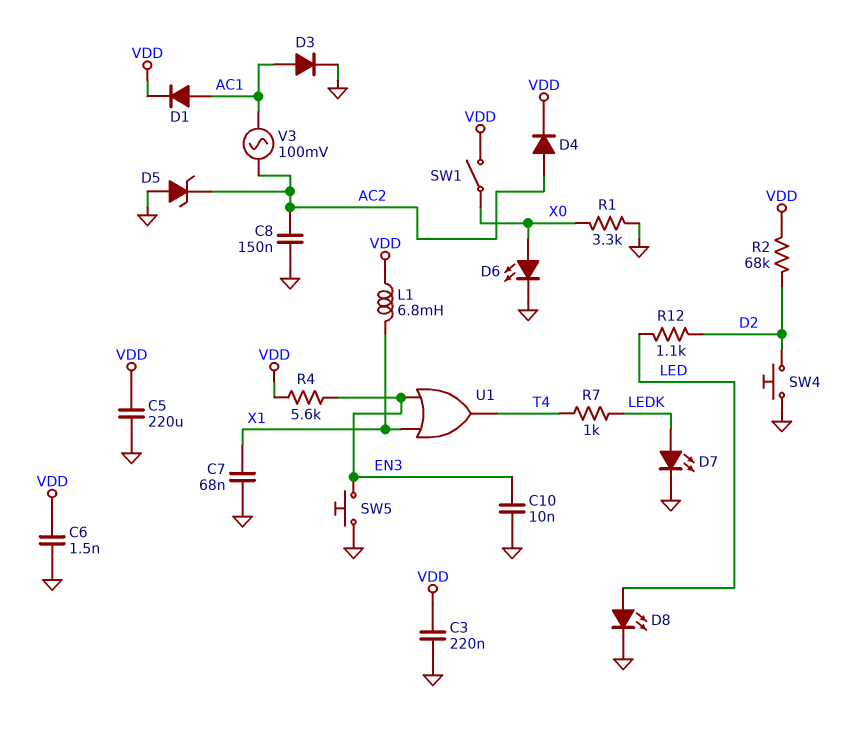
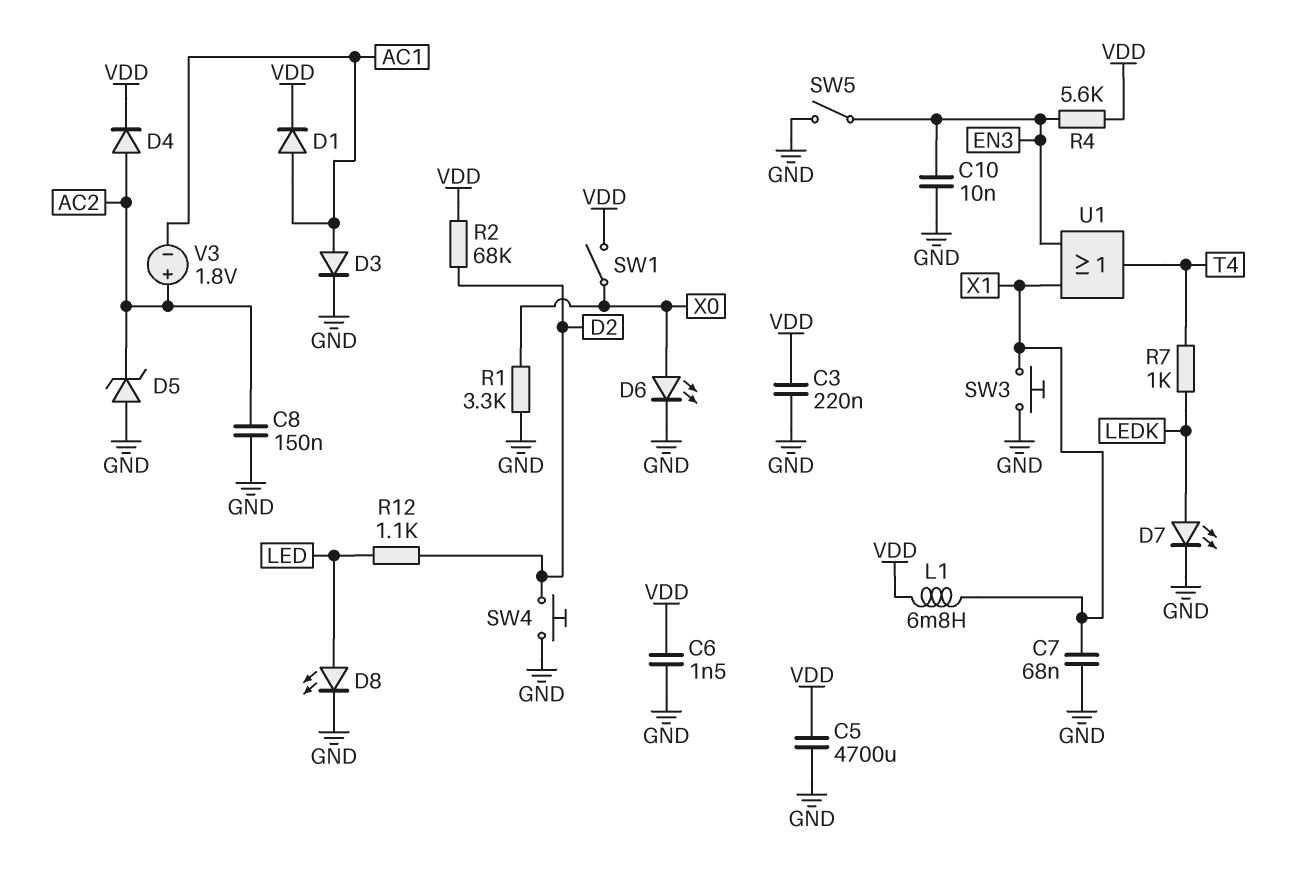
C5: 220uF (GND, VDD) -> 4700uF (GND, VDD)
SW3: none -> button (GND, X1)
SW5: button (EN3, GND) -> switch (EN3, GND)
V3: AC 100mV (AC1, AC2) -> 1.8V (plus AC2, minus AC1)

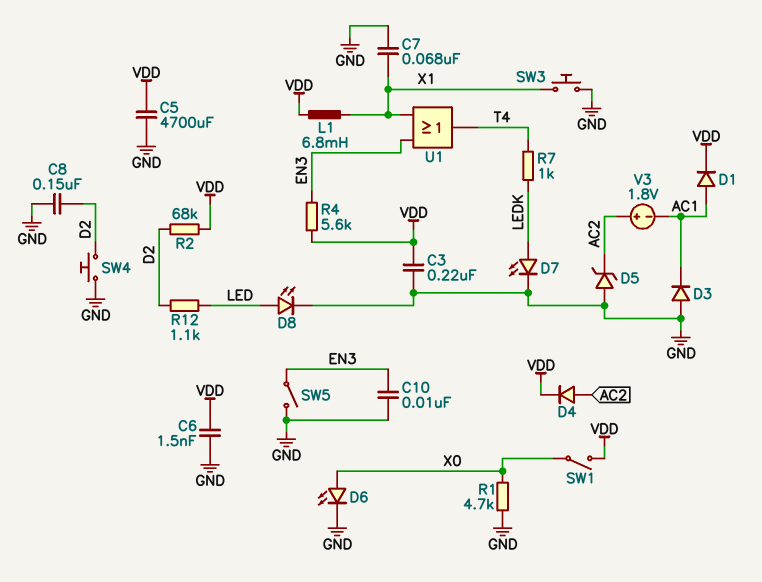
C8: 150nF (AC2, GND) -> 150nF (D2, GND)
D3: diode (A AC1, K GND) -> diode (A GND, K AC1)
R1: 3.3k (GND, X0) -> 4.7k (GND, X0)

